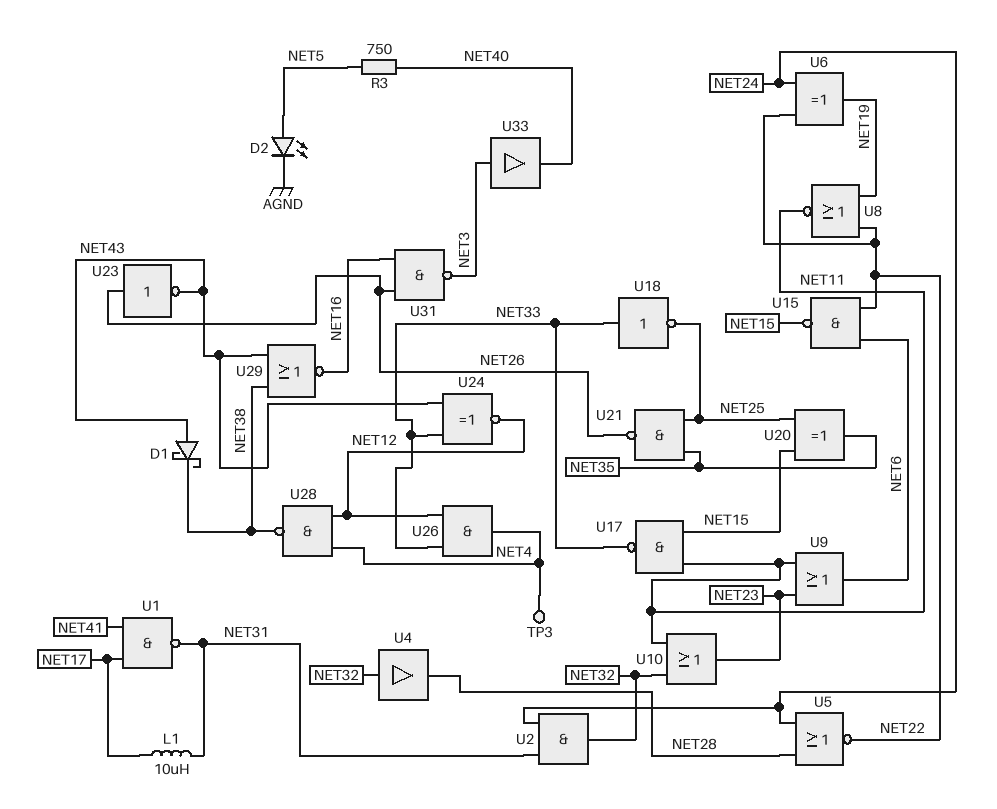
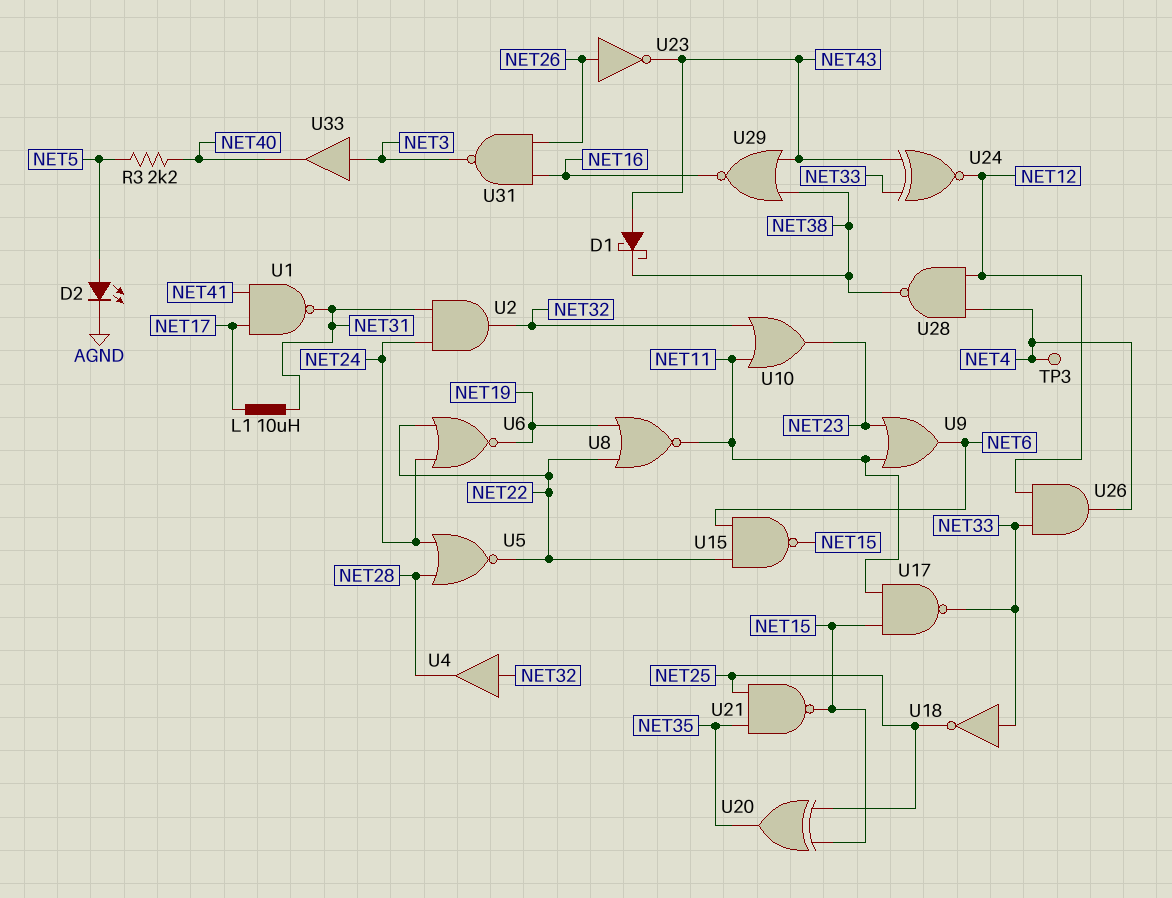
R3: 750 (NET5, NET40) -> 2.2k (NET5, NET40)
U6: XOR (in NET22, in NET24, out NET19) -> NOR (in NET22, in NET24, out NET19)
U21: NAND (in NET25, in NET35, out NET26) -> NAND (in NET25, in NET35, out NET15)

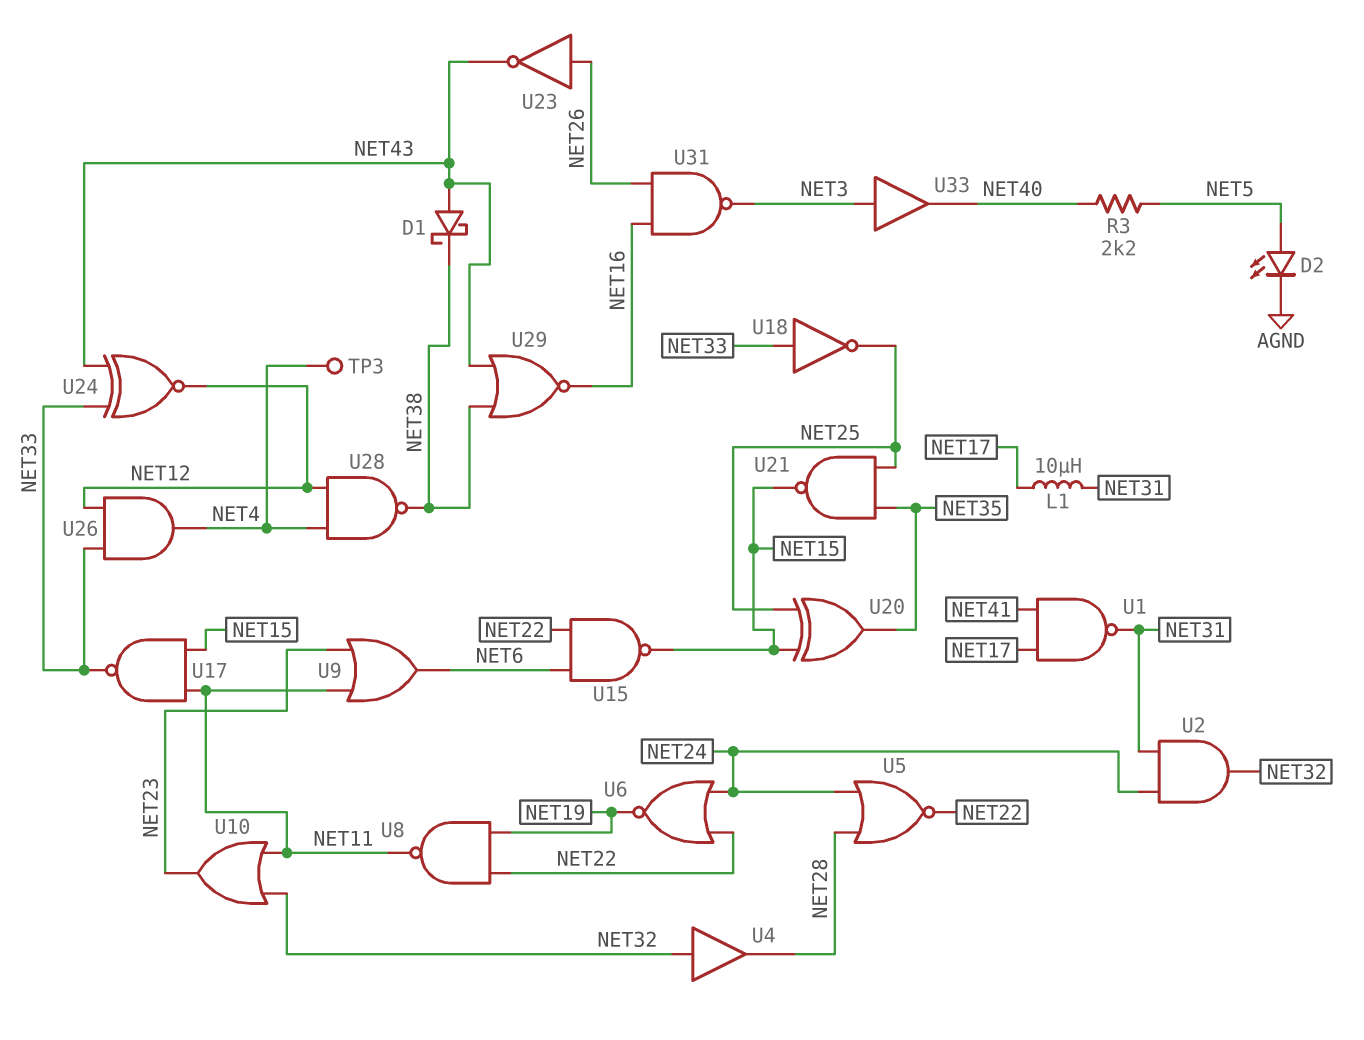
U8: NOR (in NET19, in NET22, out NET11) -> NAND (in NET19, in NET22, out NET11)

